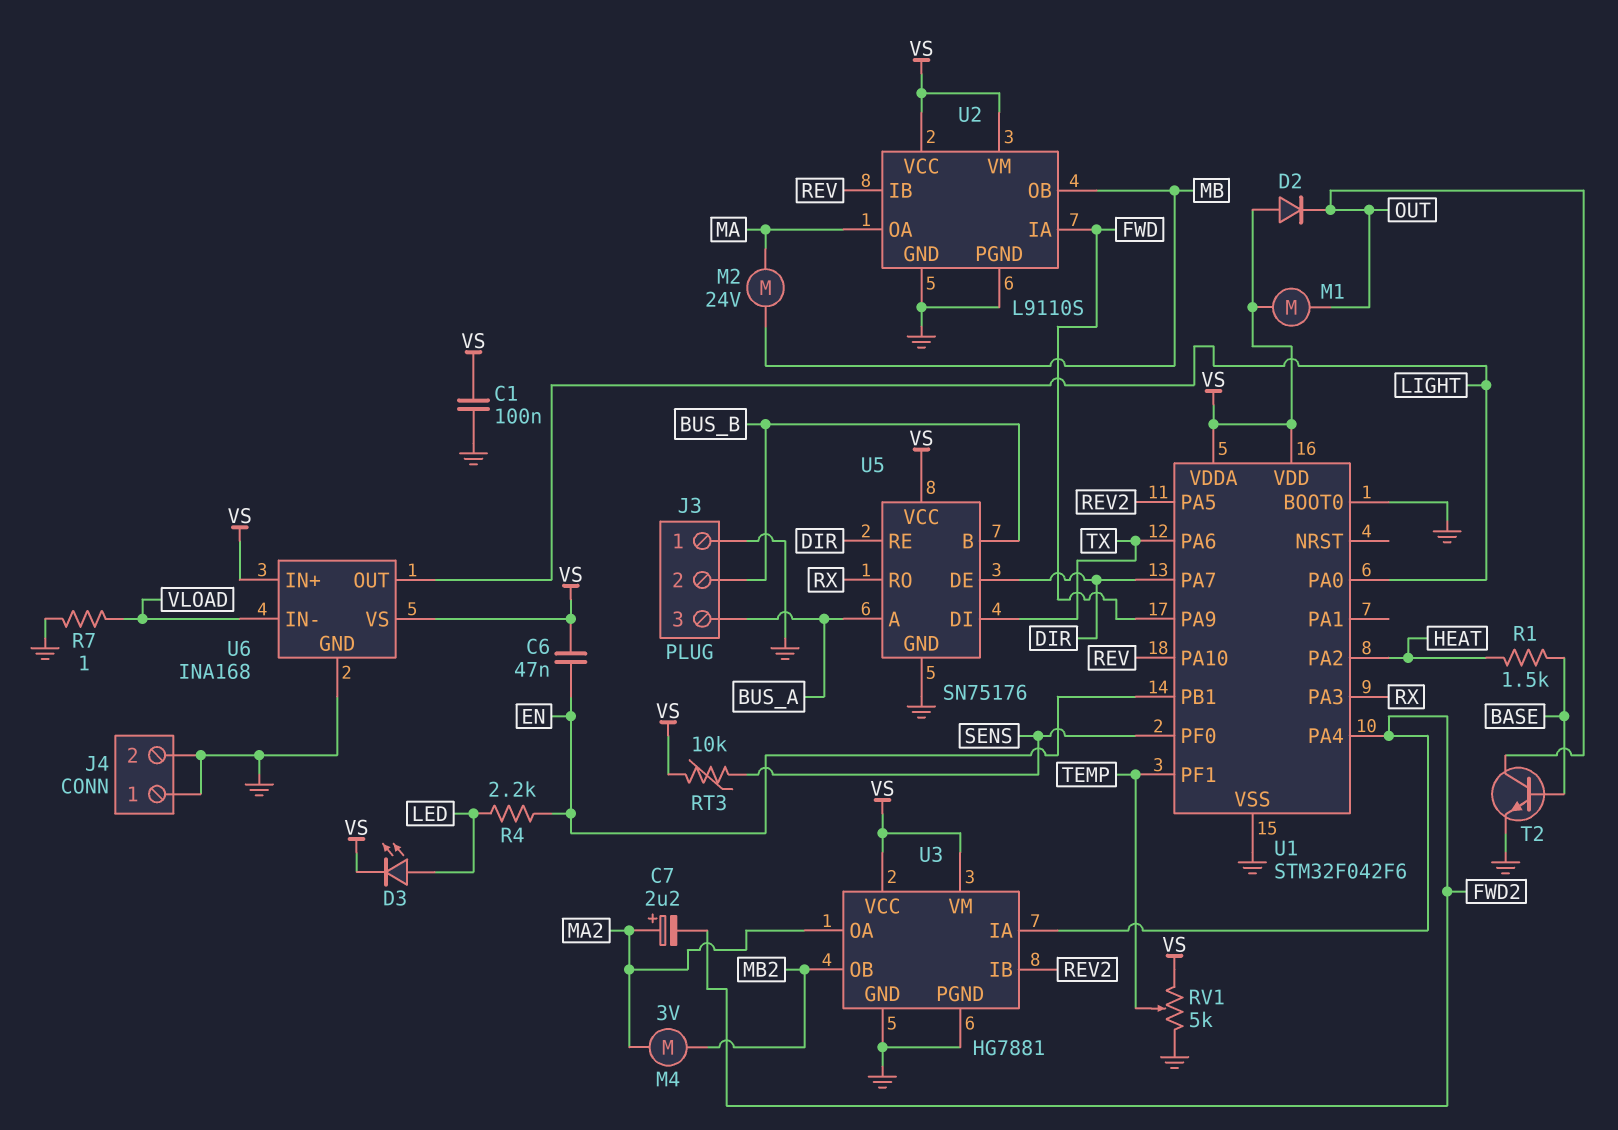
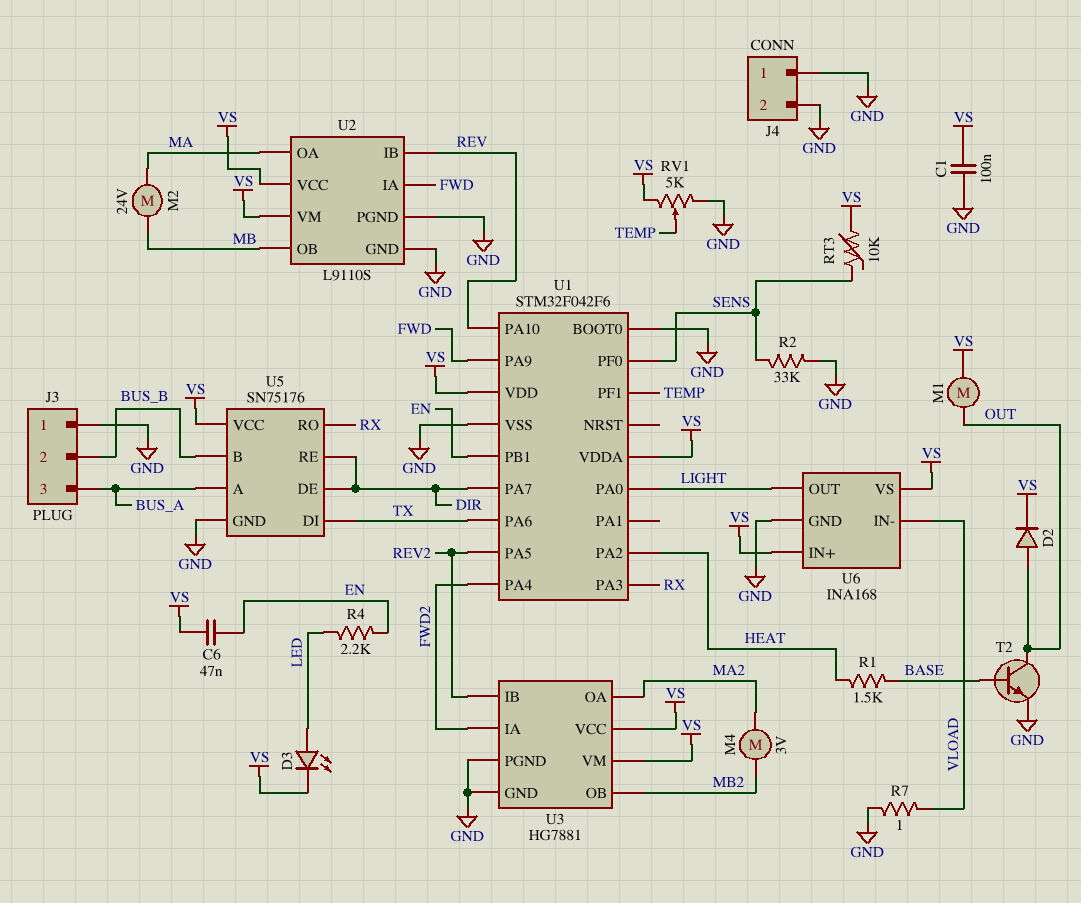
C7: 2.2uF (plus MA2, minus FWD2) -> none
D2: diode (A VS, K OUT) -> diode (A OUT, K VS)
R2: none -> 33k (GND, SENS)

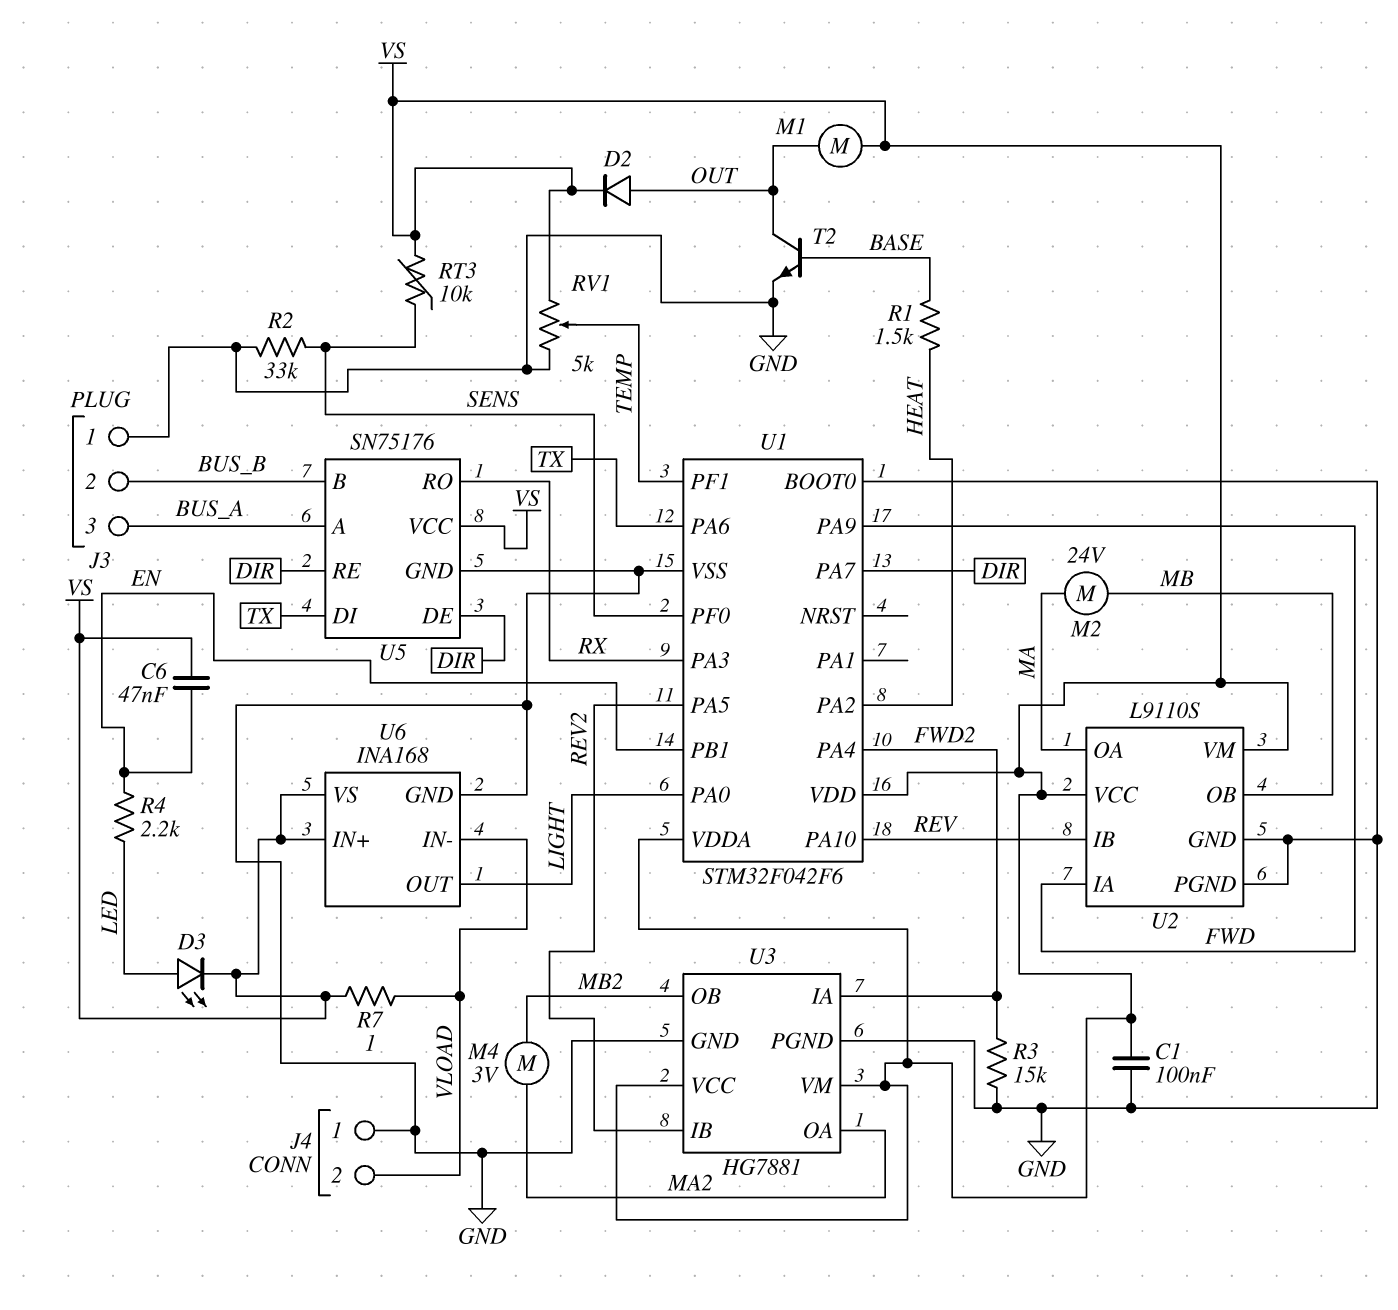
J4 pin 2: GND -> VLOAD
R3: none -> 15k (FWD2, GND)
R7: 1 (GND, VLOAD) -> 1 (VLOAD, VS)

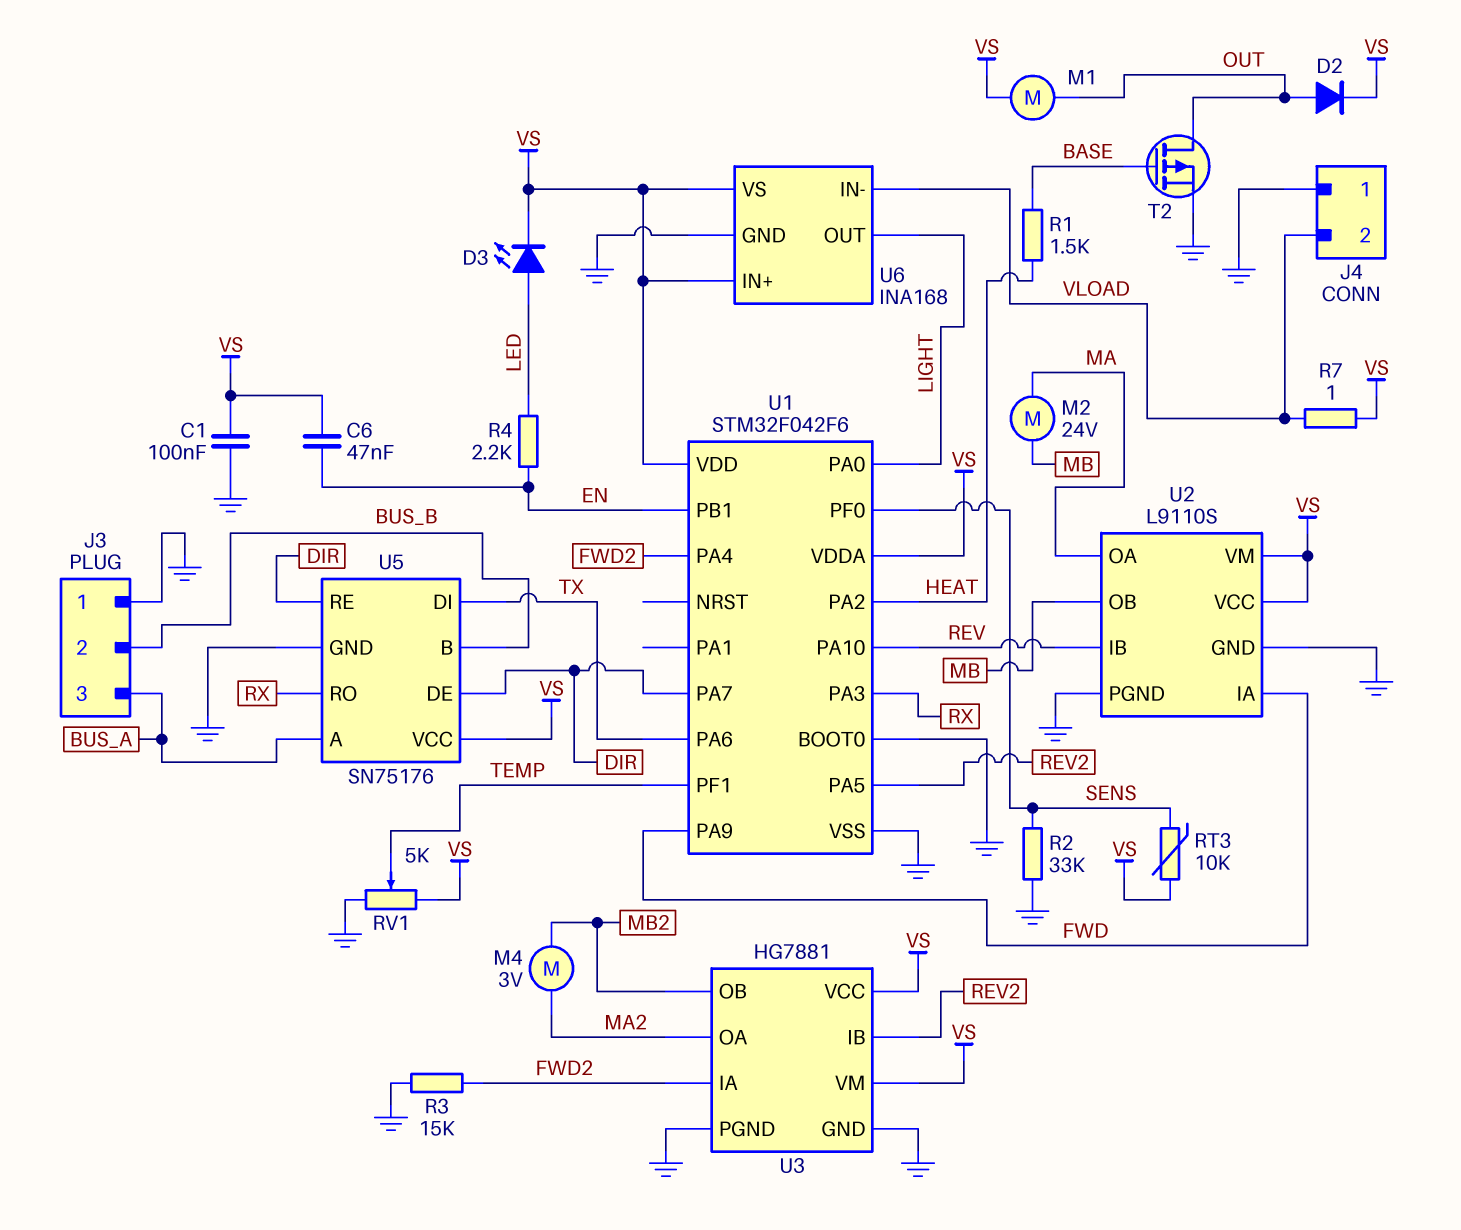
T2: NPN (B BASE, C OUT, E GND) -> PMOS (G BASE, D OUT, S GND)

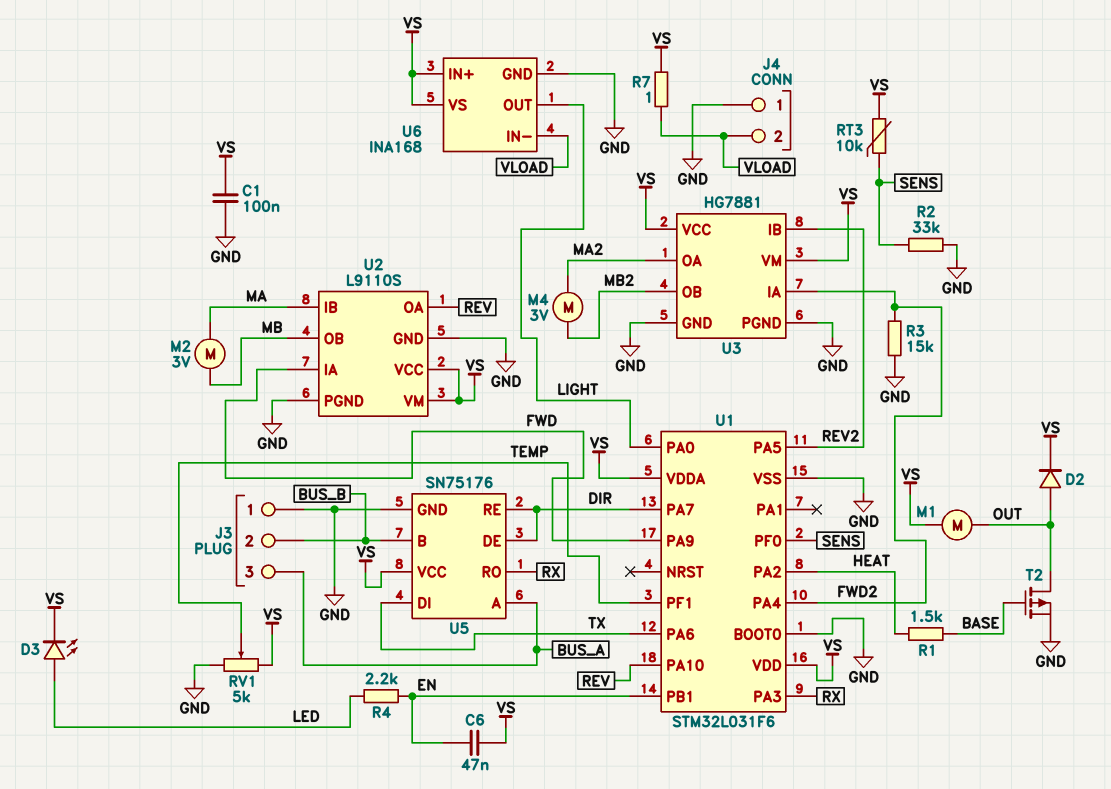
M2: motor 24V (MA, MB) -> motor 3V (MA, MB)
U1: STM32F042F6 -> STM32L031F6
U2 pin IB: REV -> MA
U2 pin OA: MA -> REV

